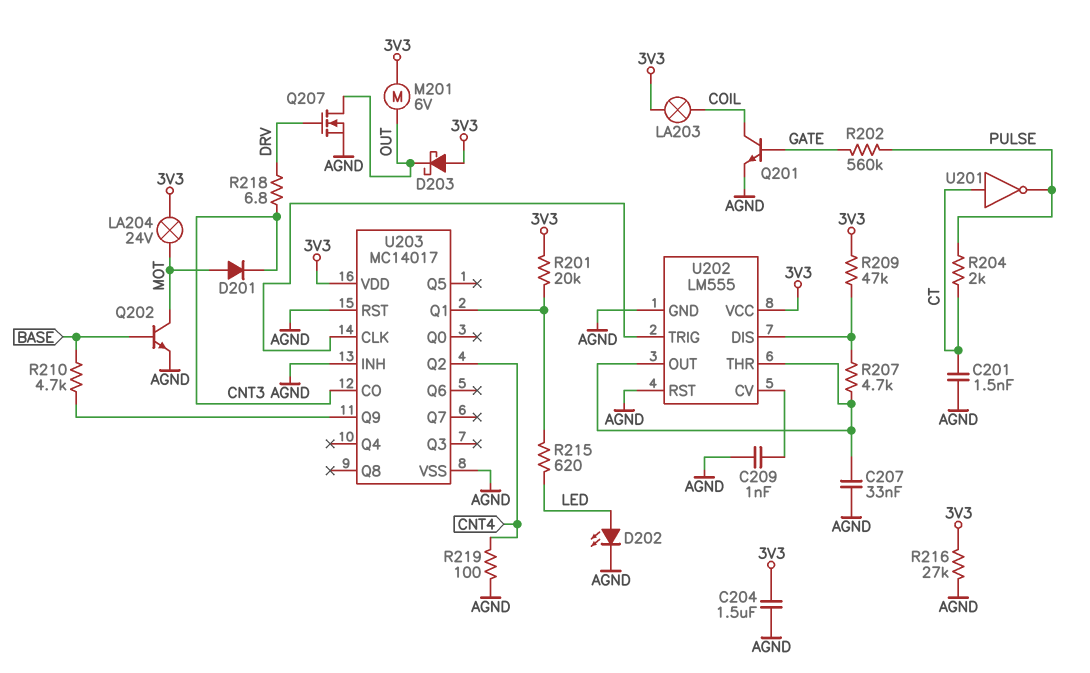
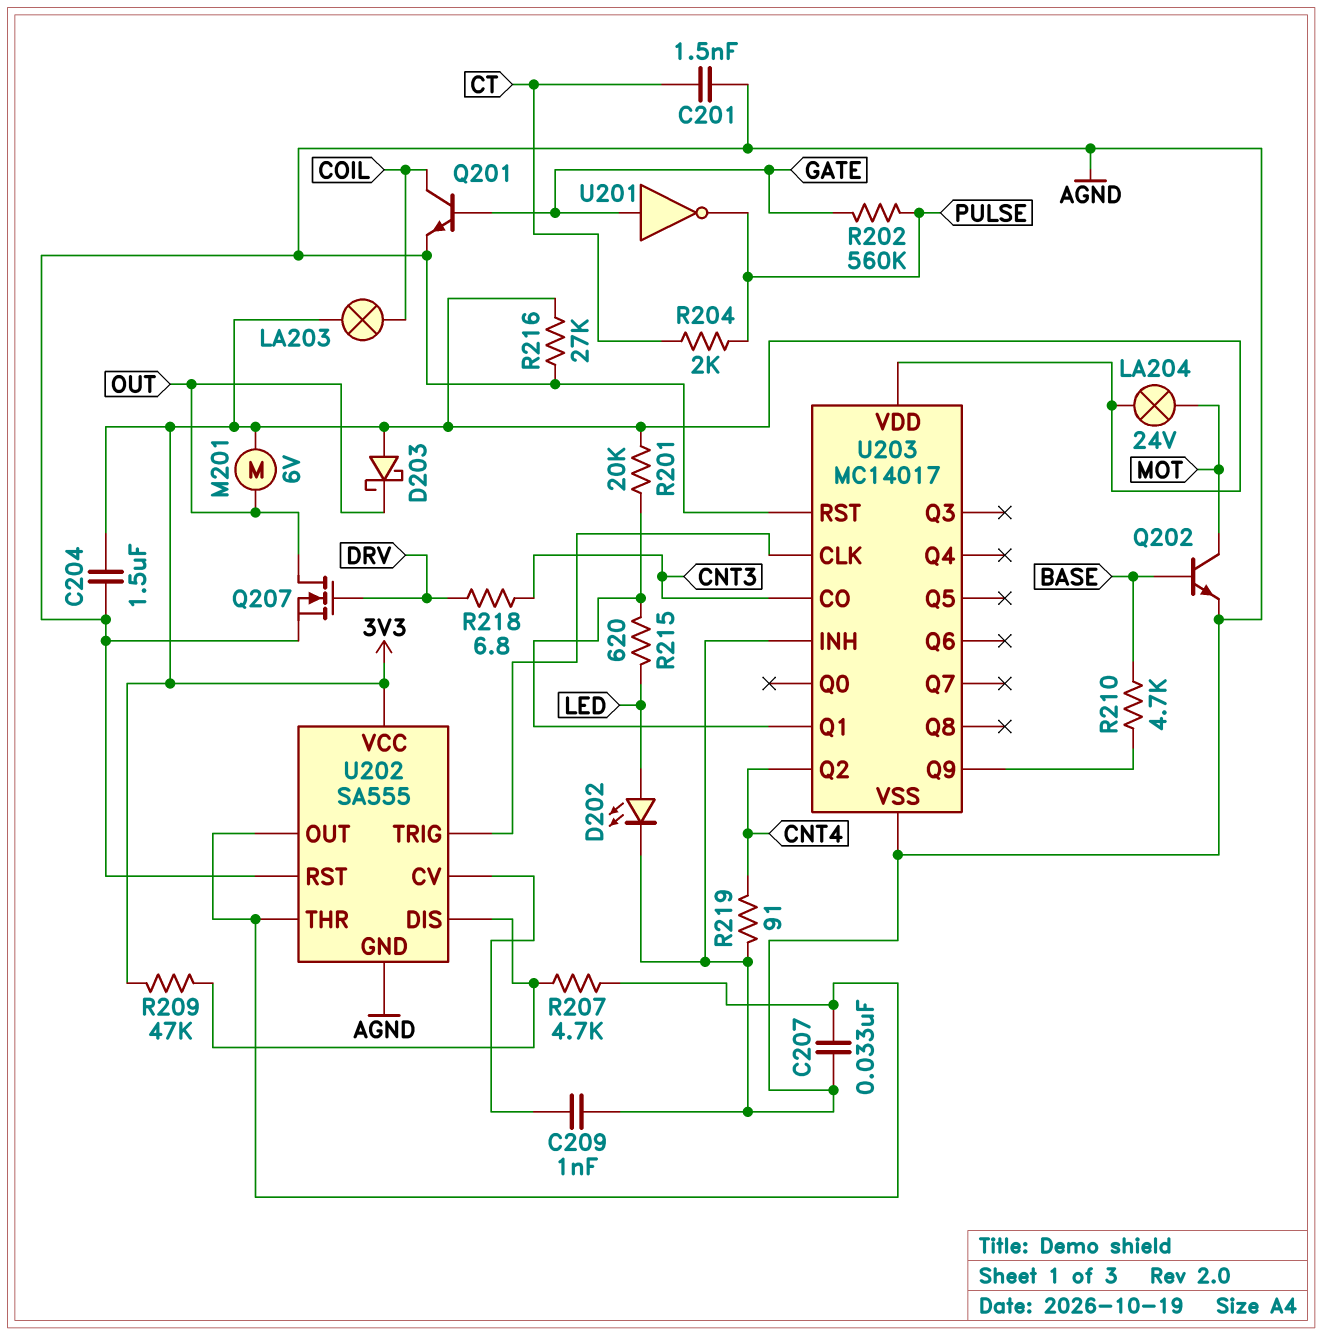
D201: diode (A MOT, K CNT3) -> none
R219: 100 (AGND, CNT4) -> 91 (AGND, CNT4)
U201: NOT (in CT, out PULSE) -> NOT (in GATE, out PULSE)
U202: LM555 -> SA555

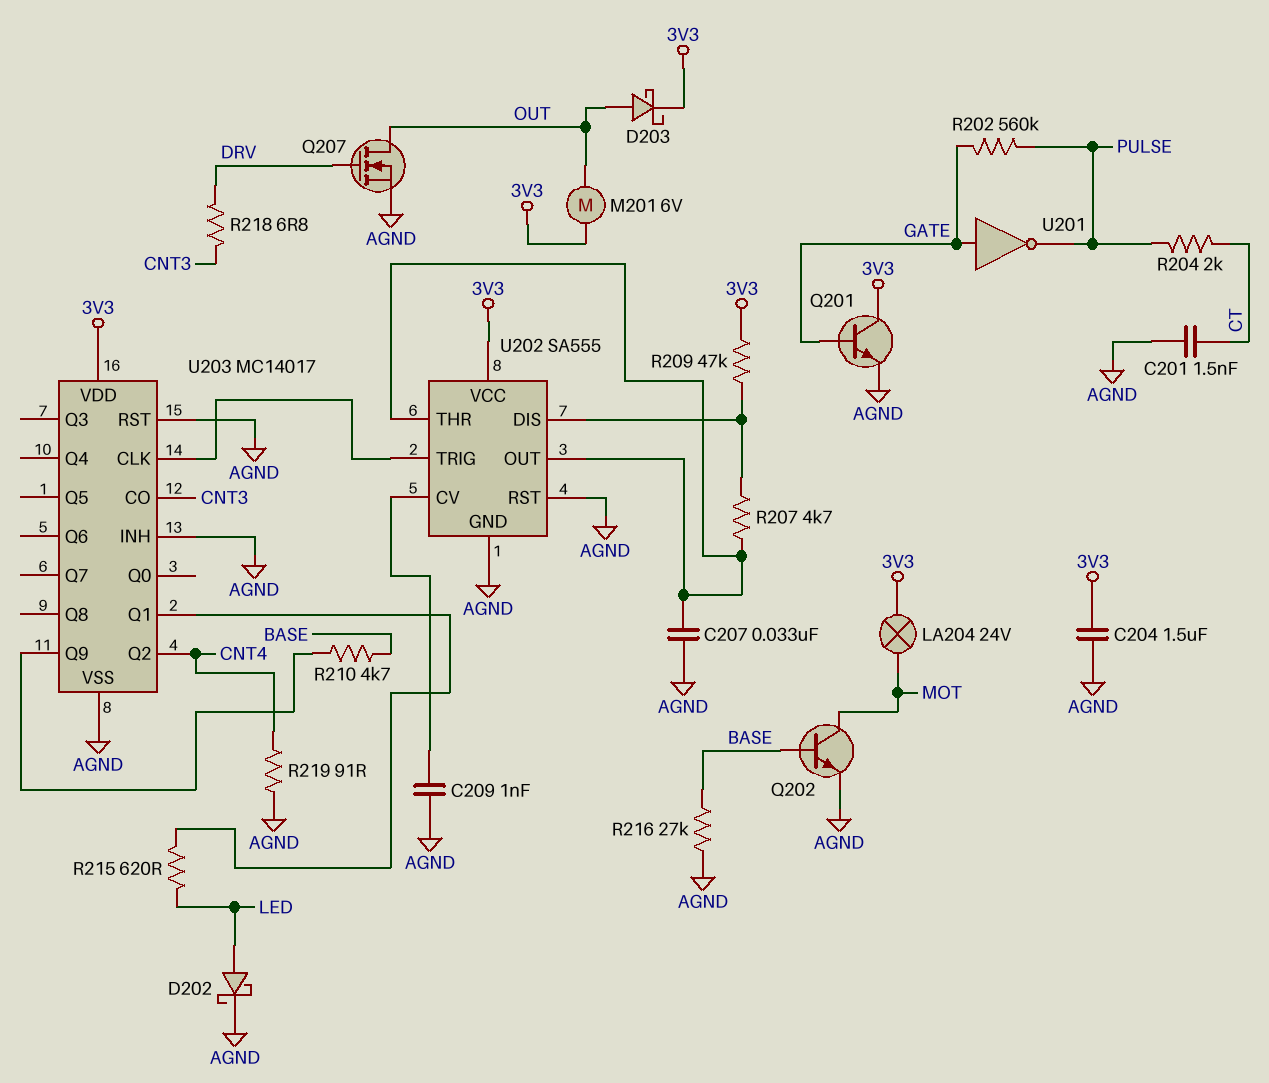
D202: LED (A LED, K AGND) -> schottky (A LED, K AGND)
D203: schottky (A 3V3, K OUT) -> schottky (A OUT, K 3V3)
LA203: lamp (3V3, COIL) -> none
Q201: NPN (B GATE, C COIL, E AGND) -> NPN (B GATE, C 3V3, E AGND)
R201: 20k (3V3, U203/Q1) -> none
R216: 27k (3V3, AGND) -> 27k (AGND, BASE)

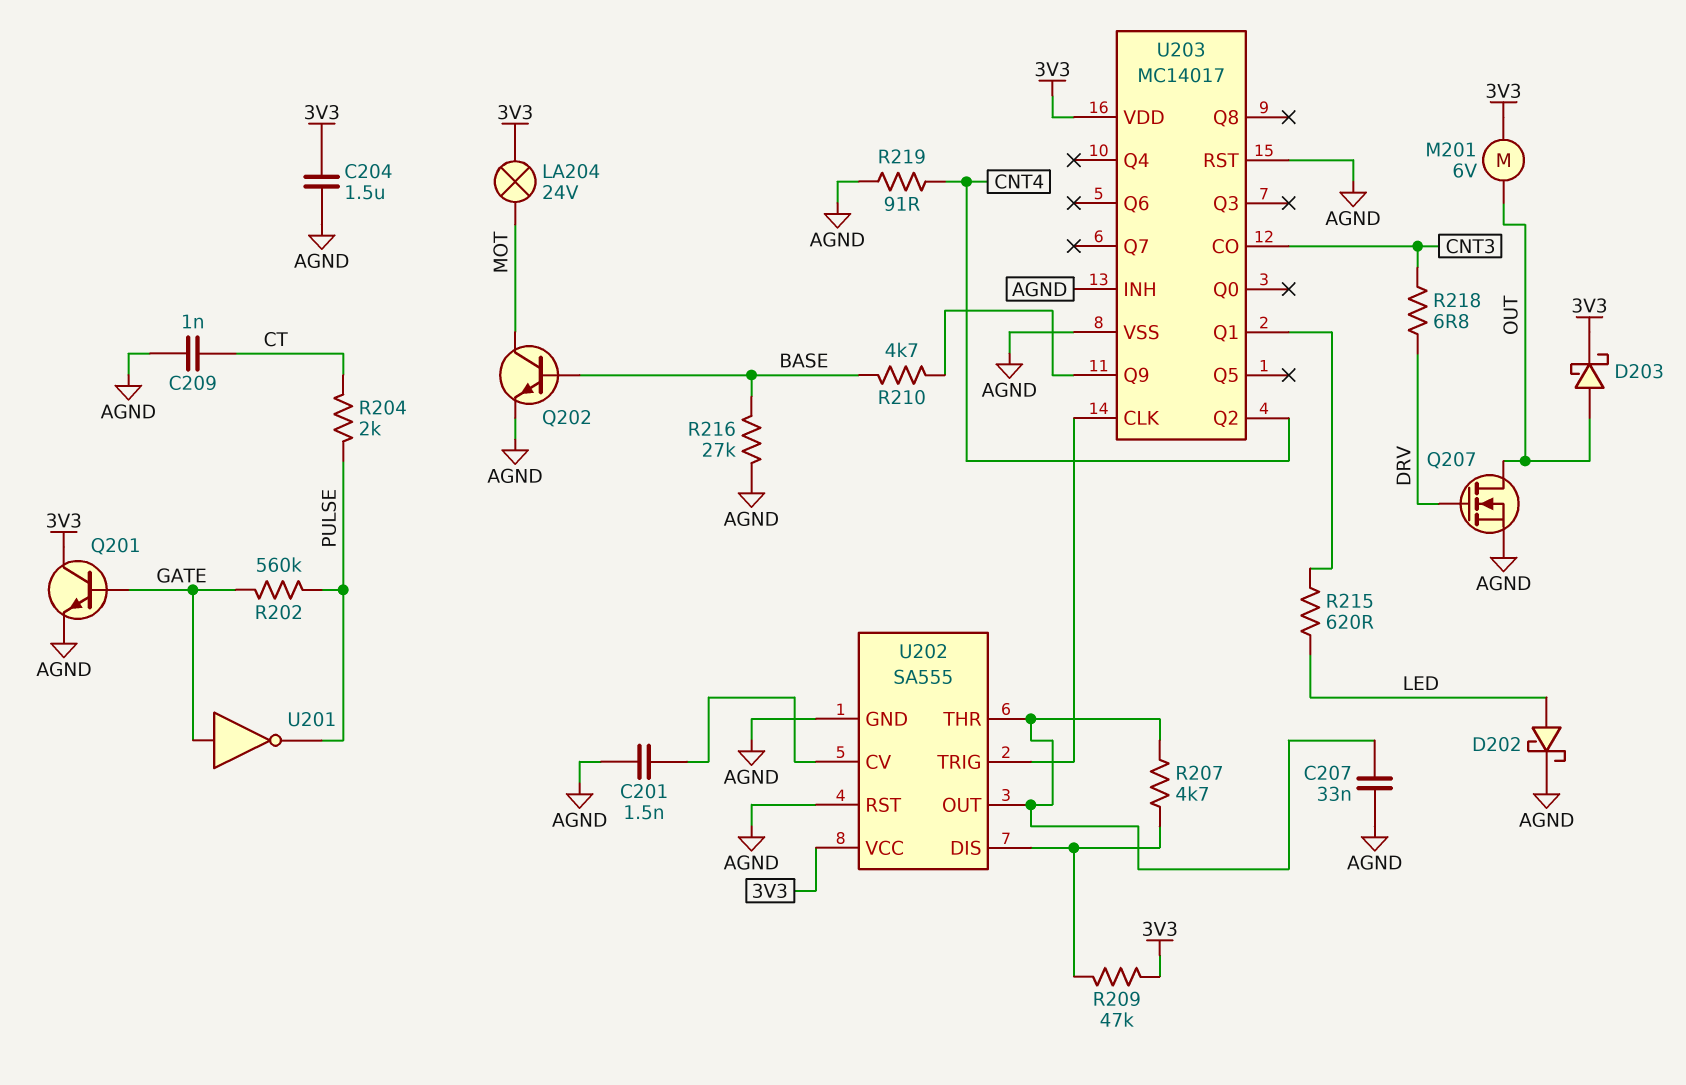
C201: 1.5nF (AGND, CT) -> 1.5nF (AGND, U202/CV)
C209: 1nF (AGND, U202/CV) -> 1nF (AGND, CT)

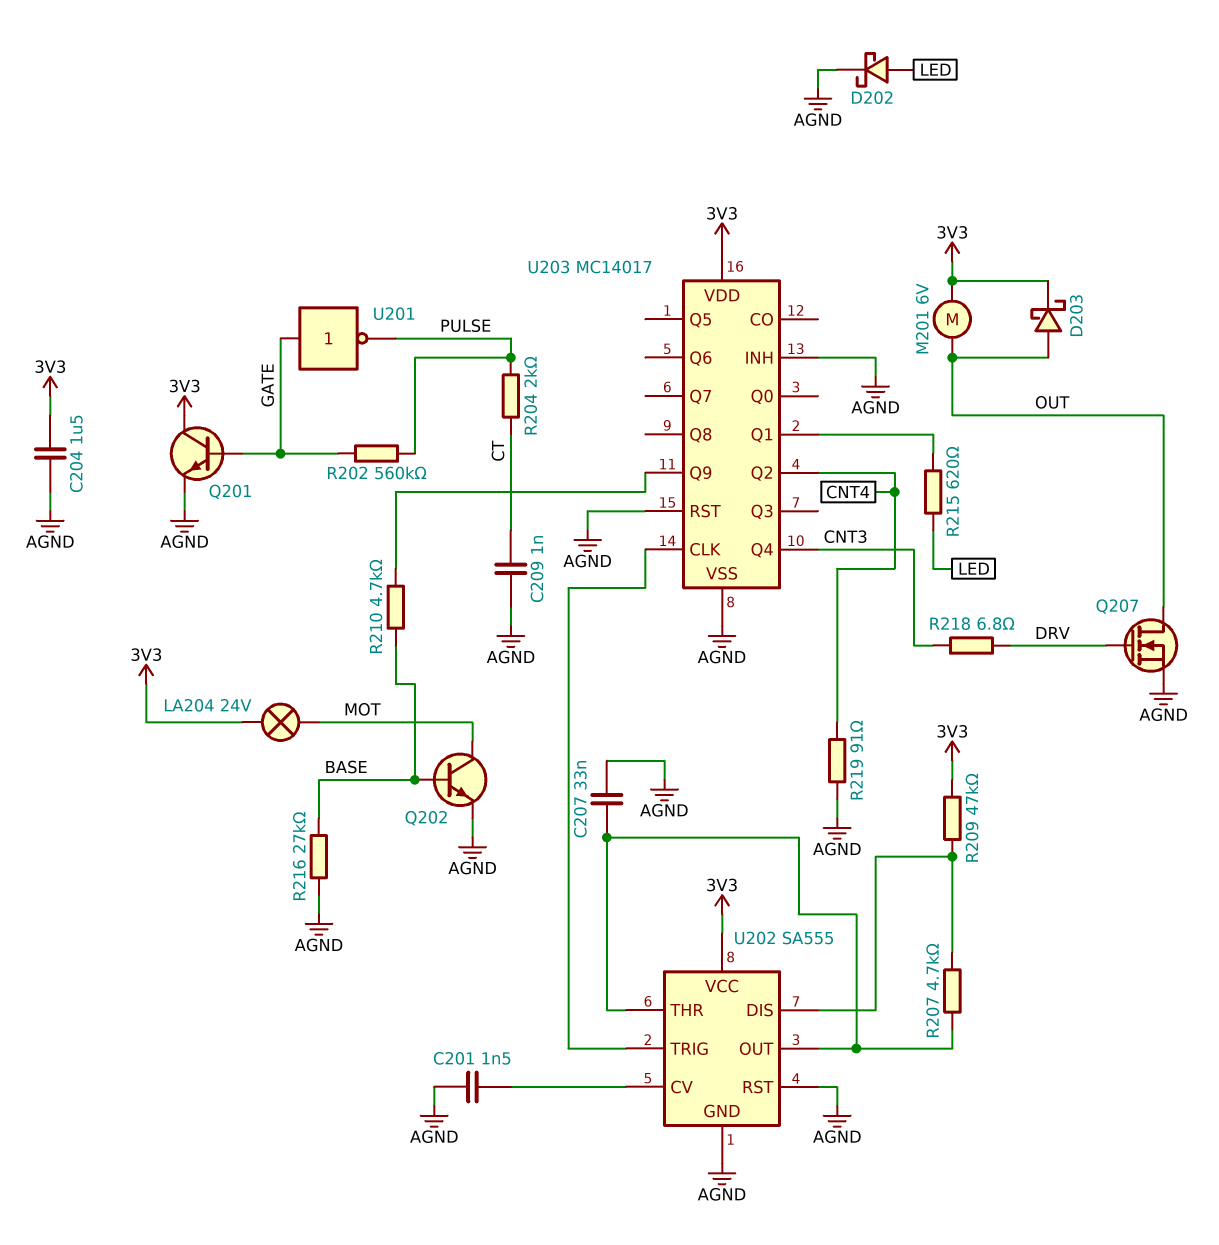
U203 pin CO: CNT3 -> none
U203 pin Q4: none -> CNT3

